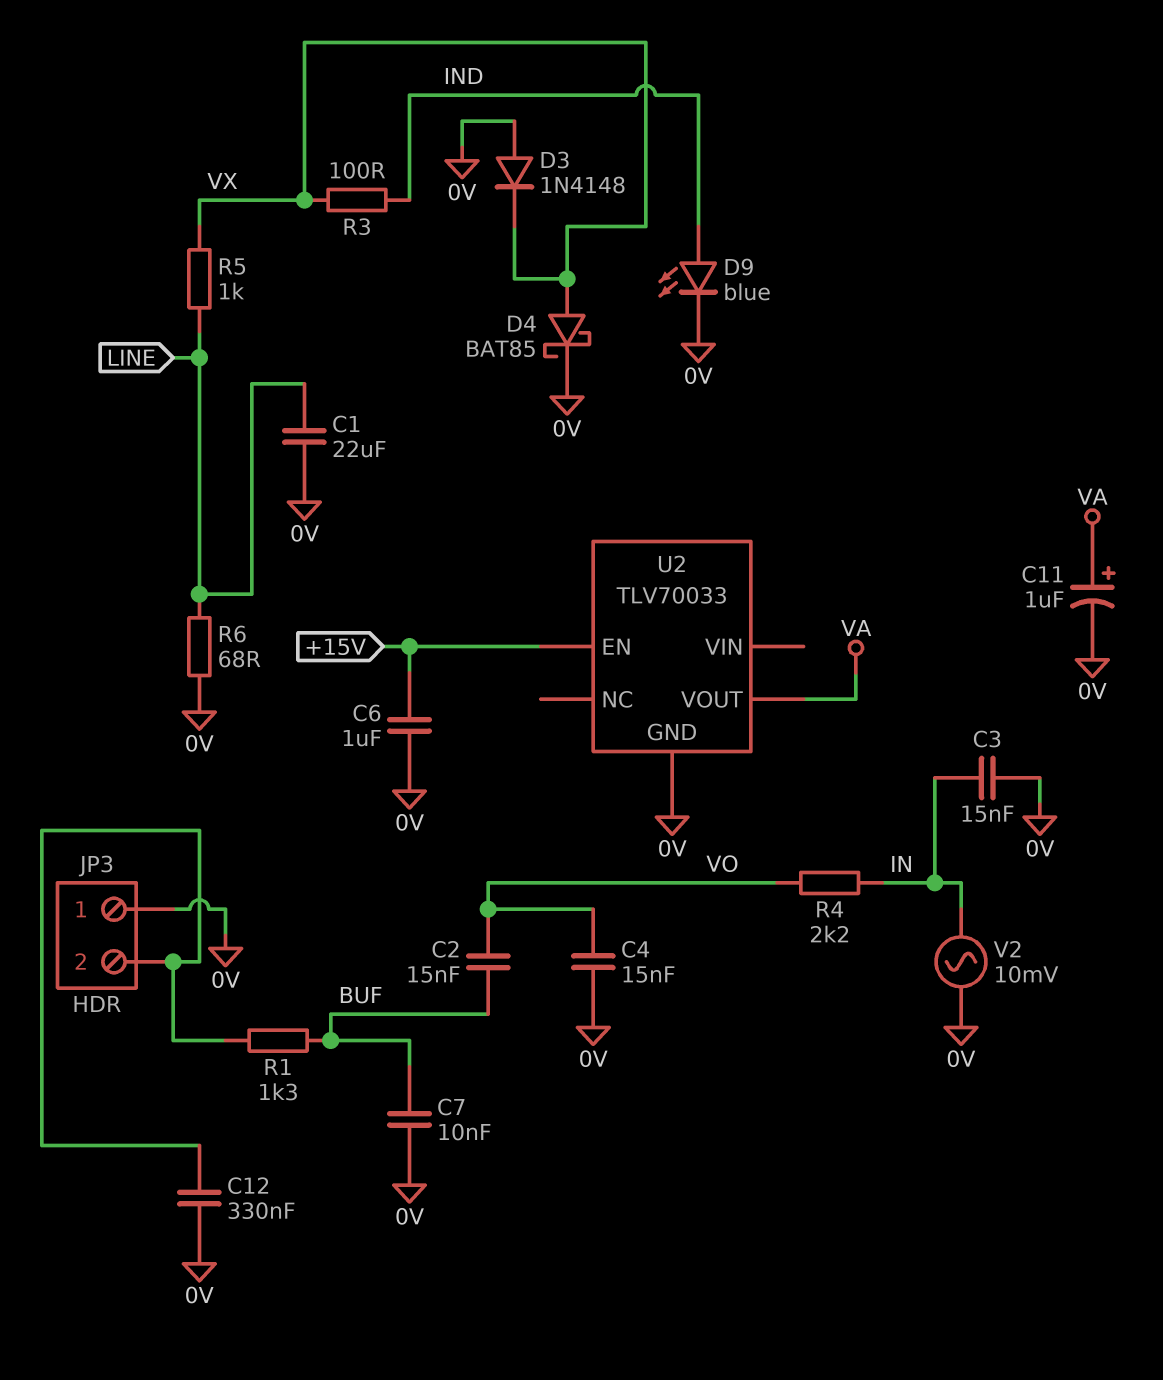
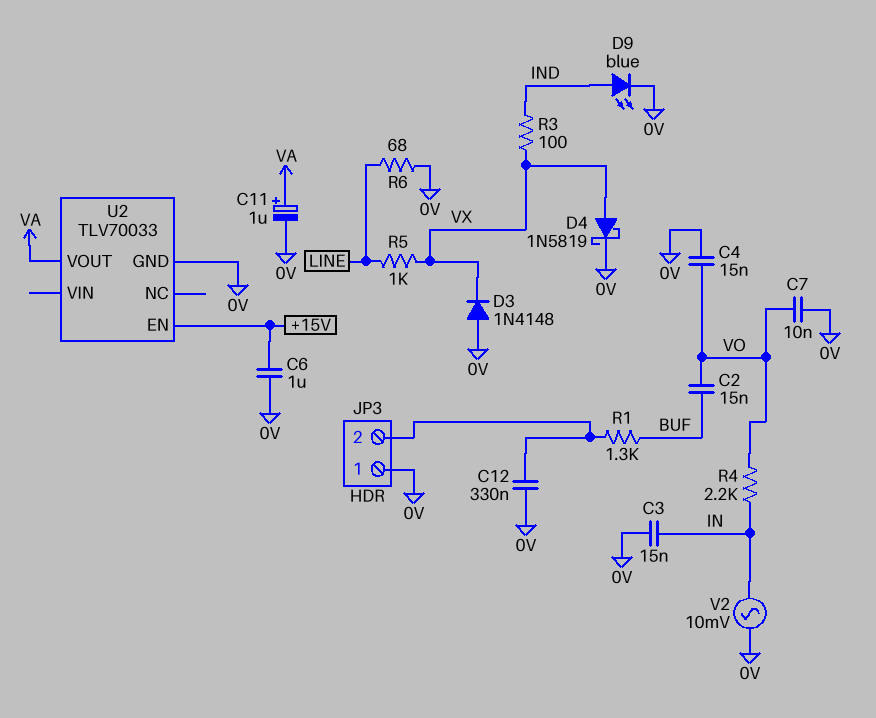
C1: 22uF (0V, LINE) -> none
C7: 10nF (0V, BUF) -> 10nF (0V, VO)
D4: schottky BAT85 (A VX, K 0V) -> schottky 1N5819 (A VX, K 0V)

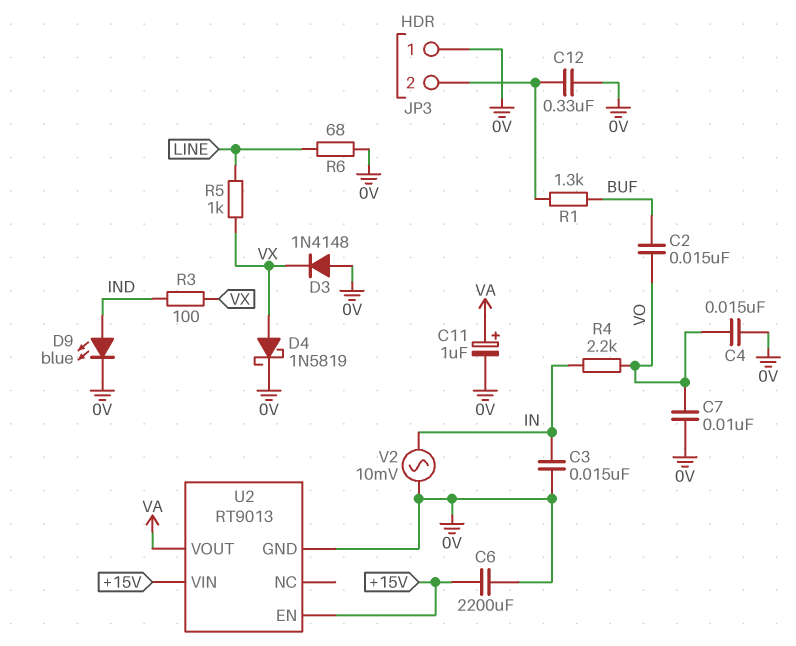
C6: 1uF (+15V, 0V) -> 2200uF (+15V, 0V)
U2: TLV70033 -> RT9013
U2 pin VIN: none -> +15V

